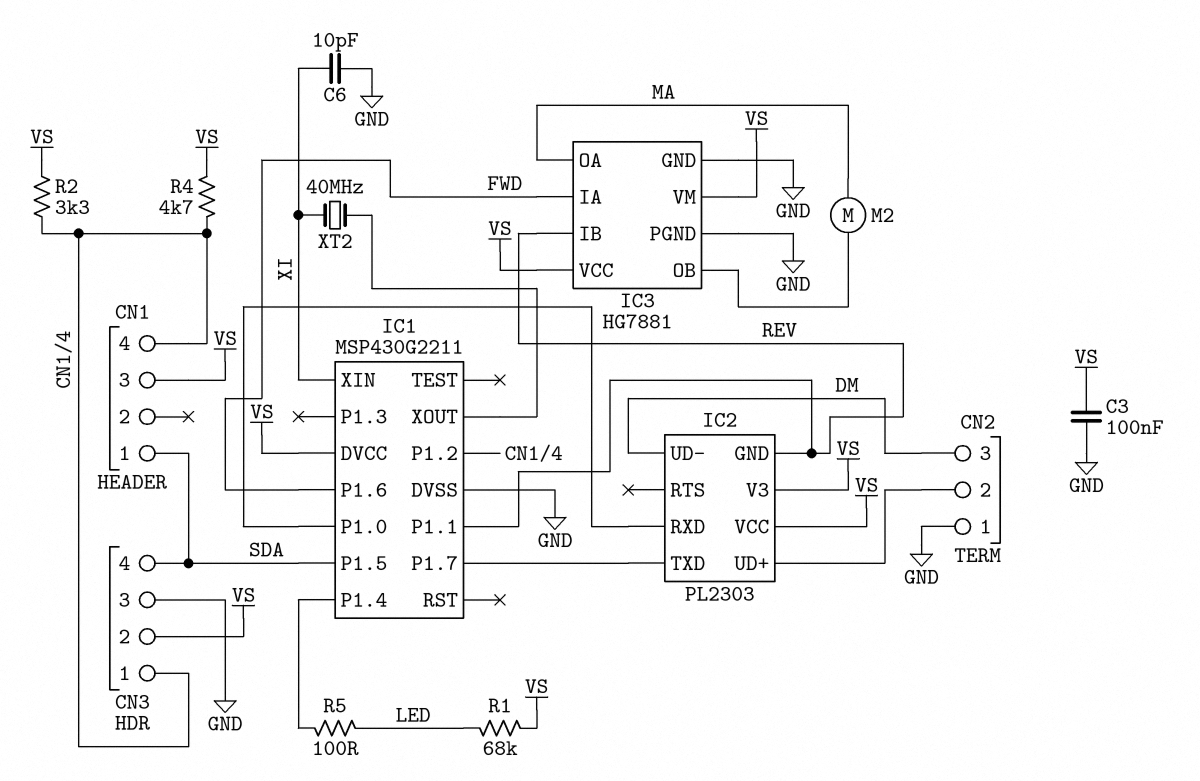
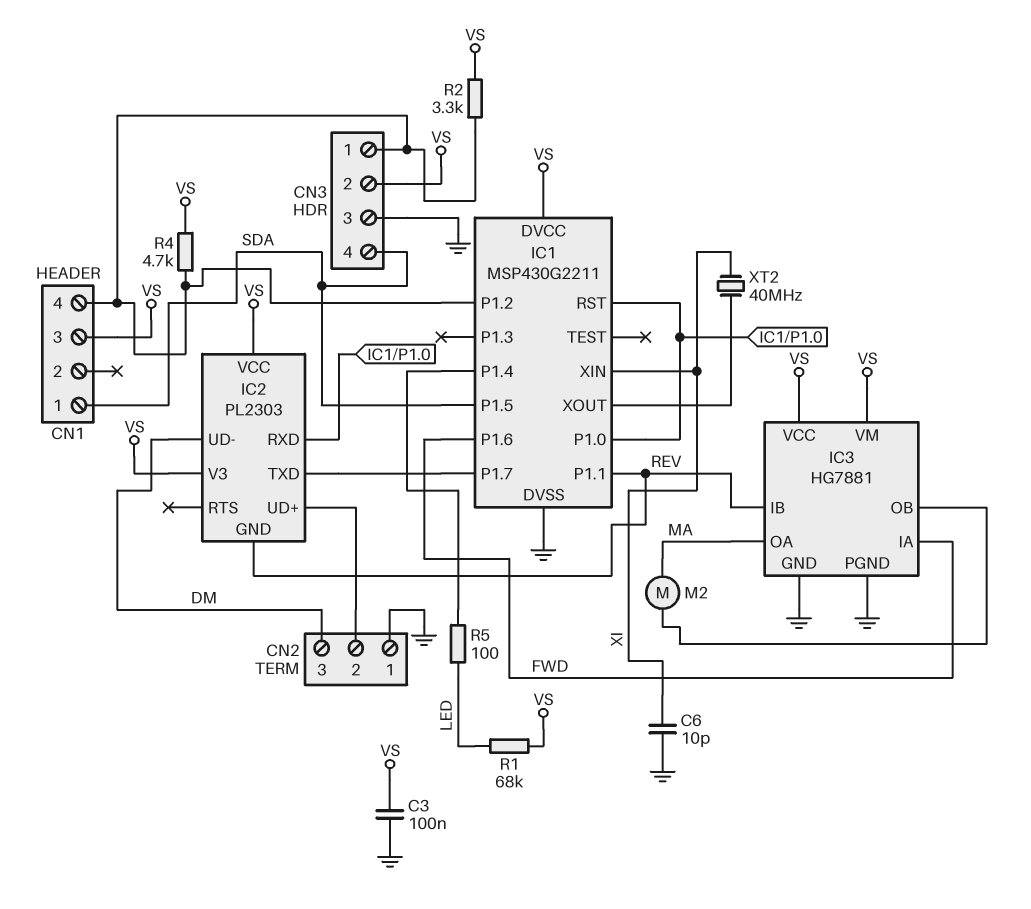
IC1 pin RST: none -> IC1/P1.0

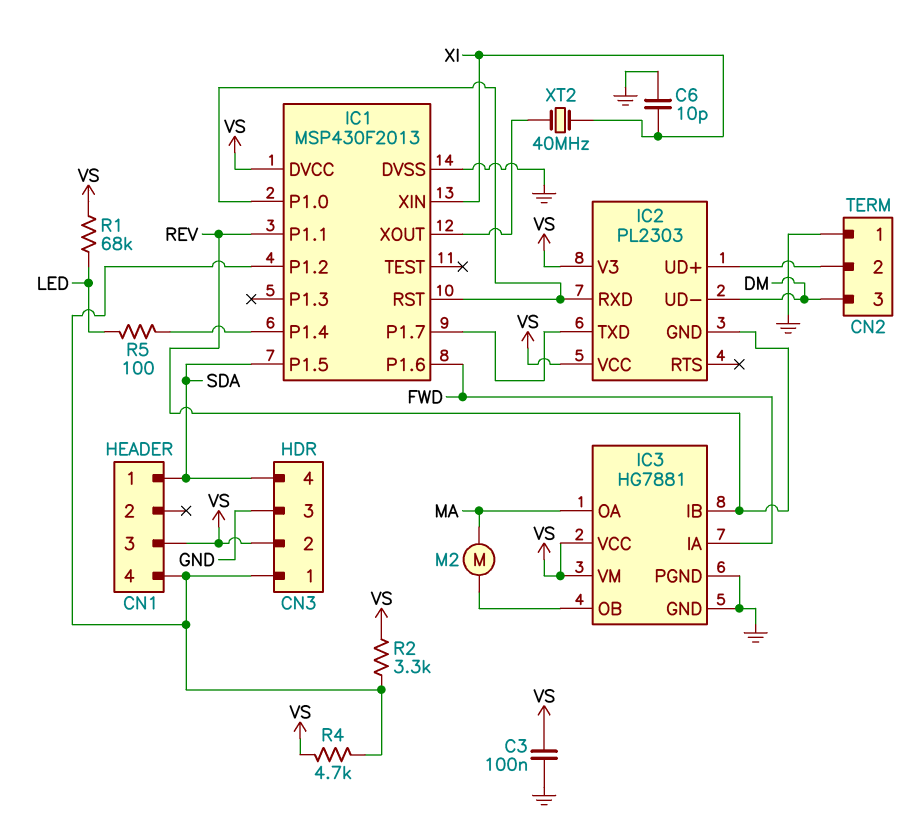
IC1: MSP430G2211 -> MSP430F2013

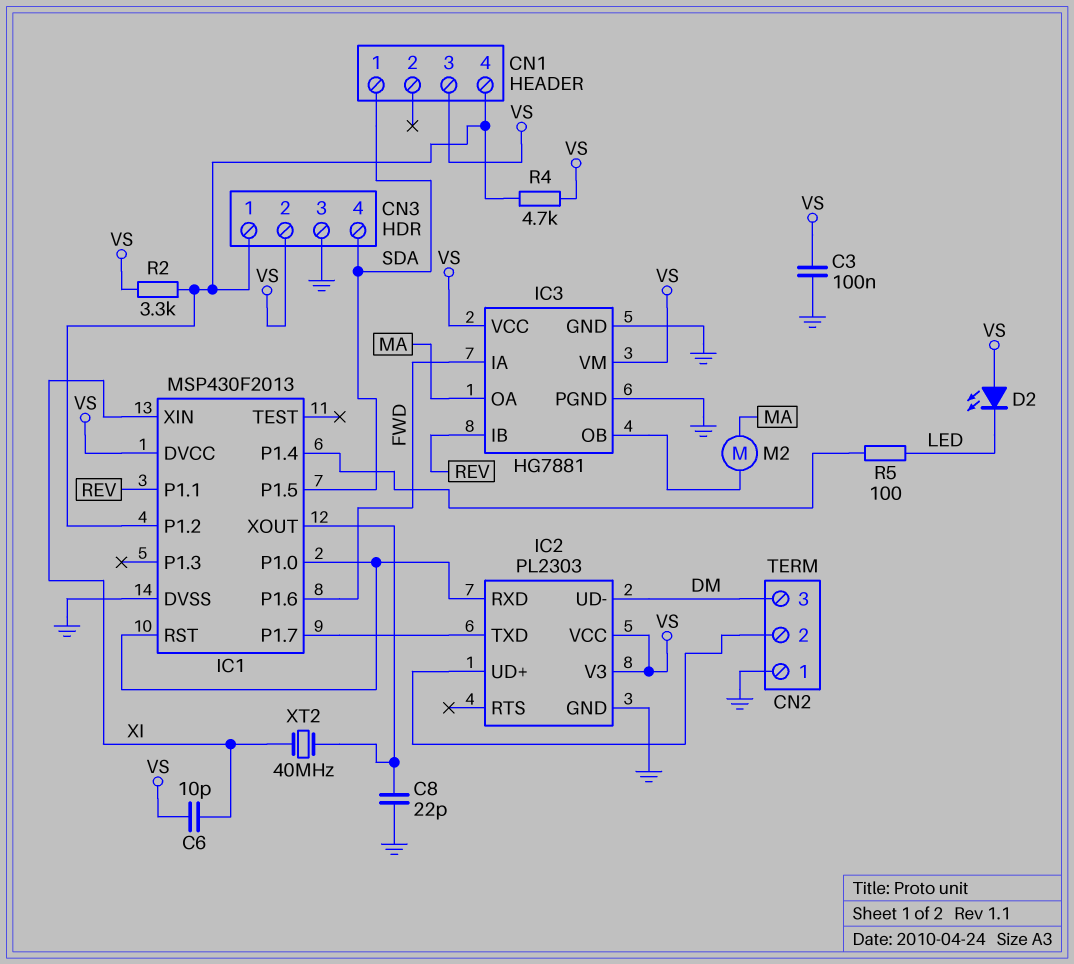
C6: 10pF (GND, XI) -> 10pF (VS, XI)
C8: none -> 22pF (GND, IC1/XOUT)
D2: none -> LED (A VS, K LED)
IC2 pin GND: REV -> GND
R1: 68k (LED, VS) -> none

